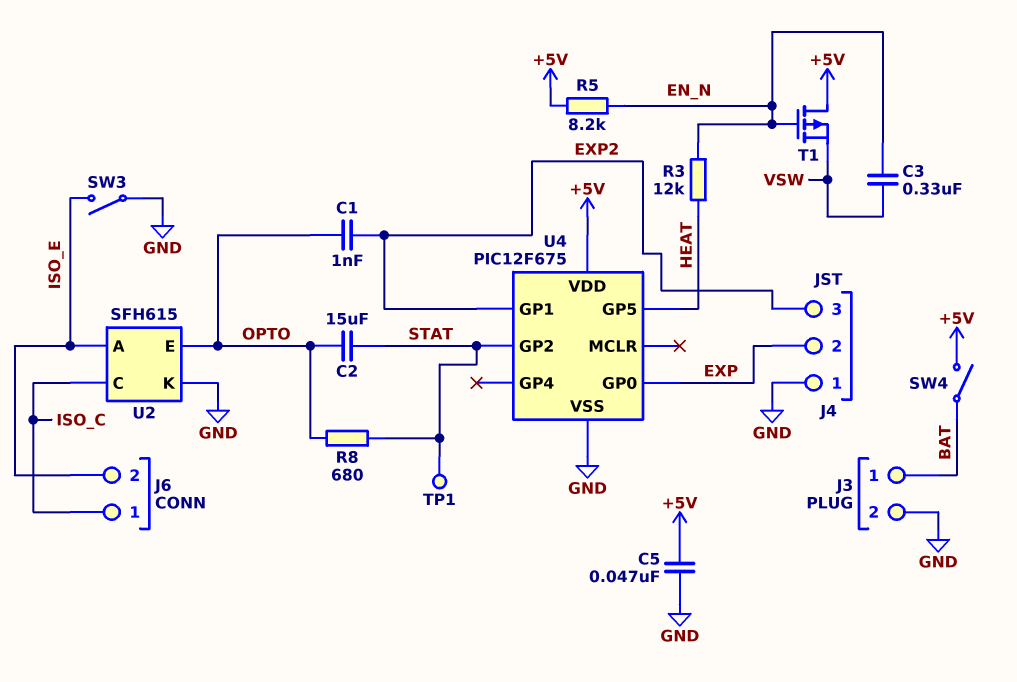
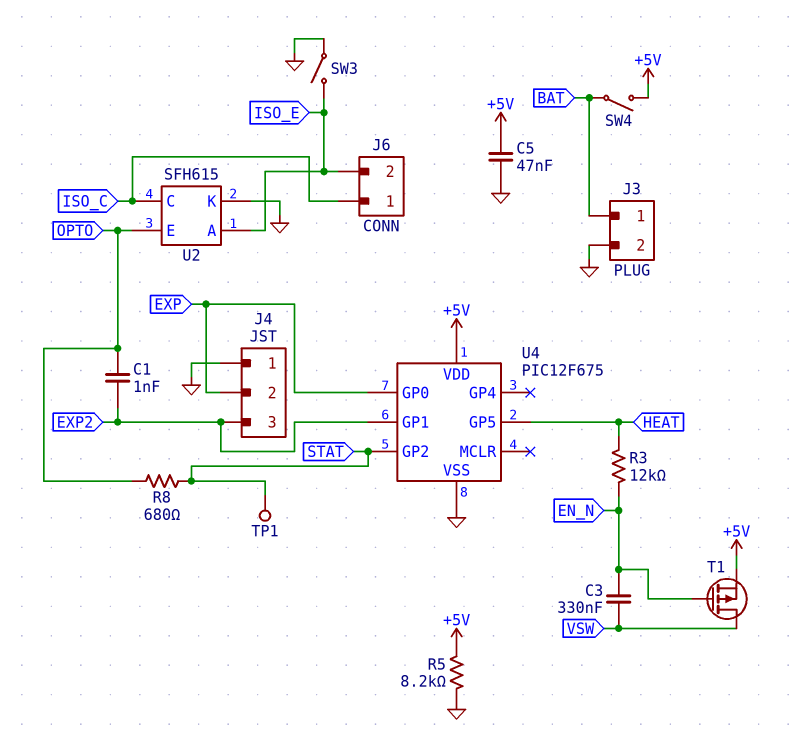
C2: 15uF (OPTO, STAT) -> none
R5: 8.2k (+5V, EN_N) -> 8.2k (+5V, GND)
T1: PMOS (G EN_N, D +5V, S VSW) -> PMOS (G EN_N, D VSW, S +5V)

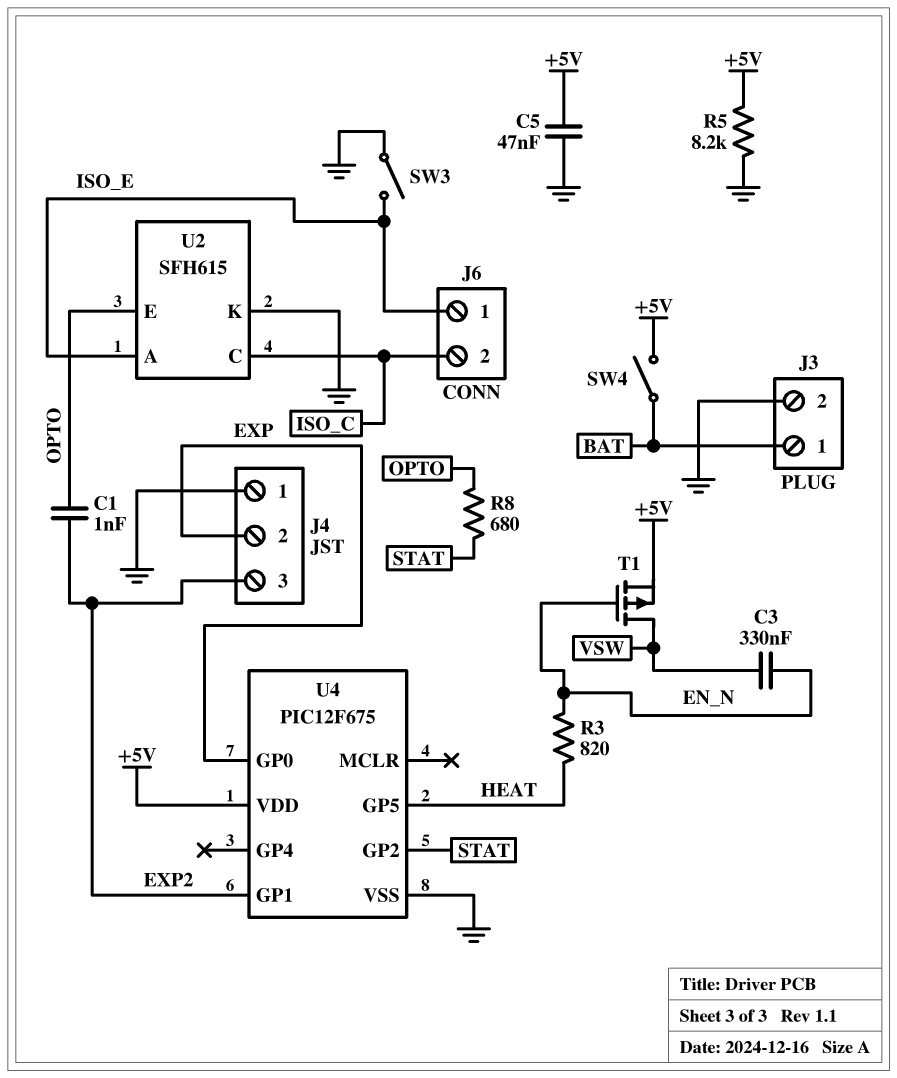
J6 pin 1: ISO_C -> ISO_E
J6 pin 2: ISO_E -> ISO_C
R3: 12k (EN_N, HEAT) -> 820 (EN_N, HEAT)
TP1: test point (STAT) -> none

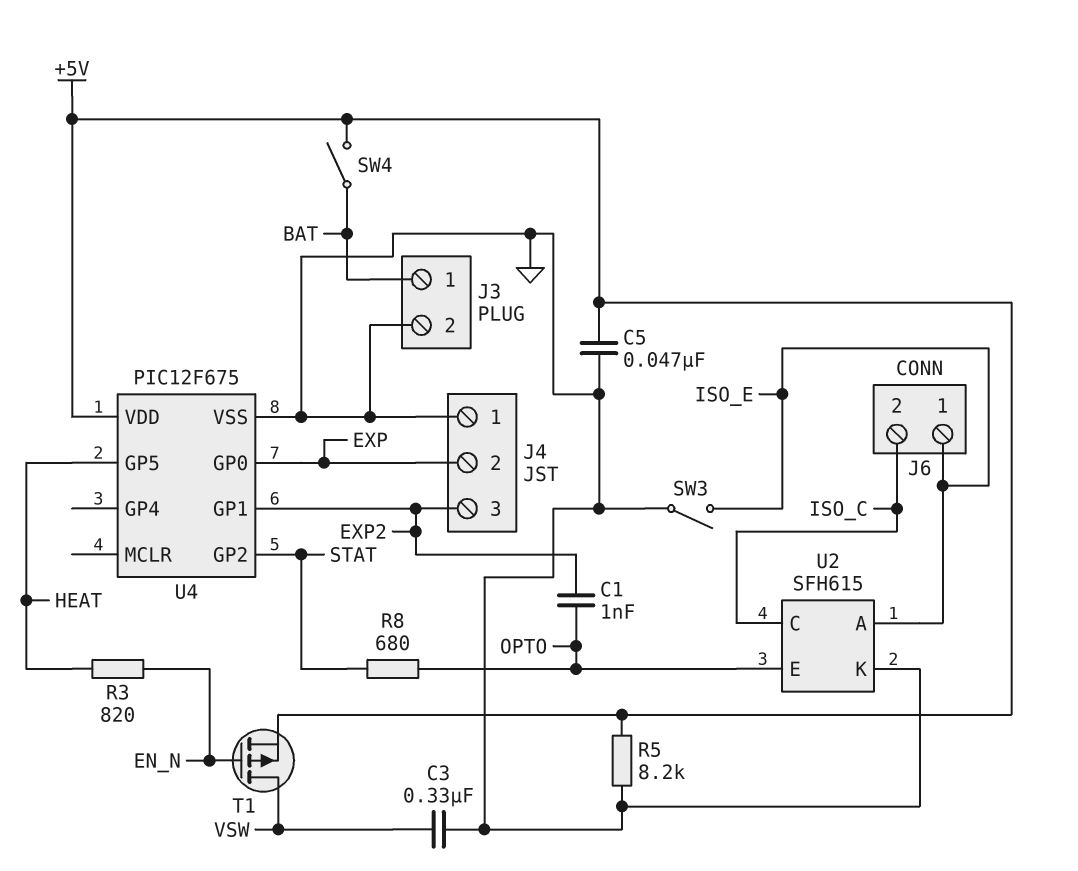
C3: 330nF (EN_N, VSW) -> 330nF (GND, VSW)

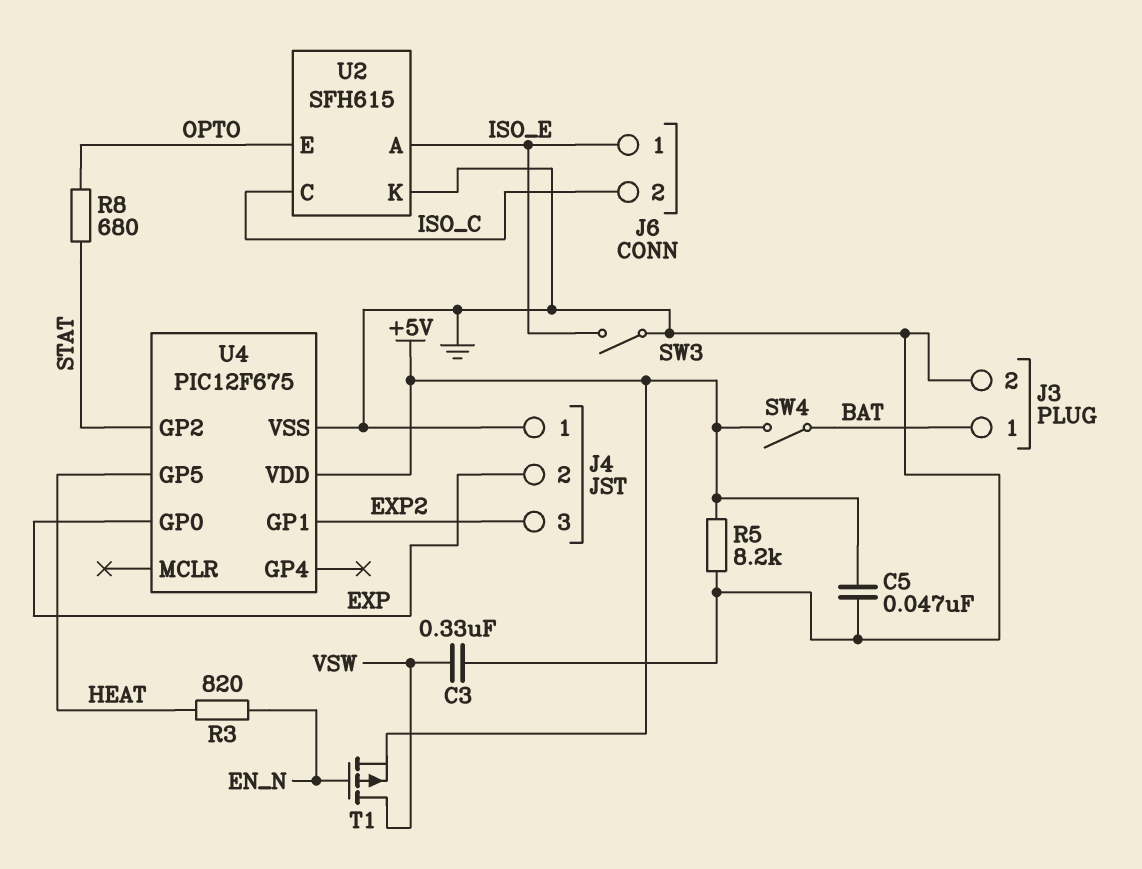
C1: 1nF (EXP2, OPTO) -> none

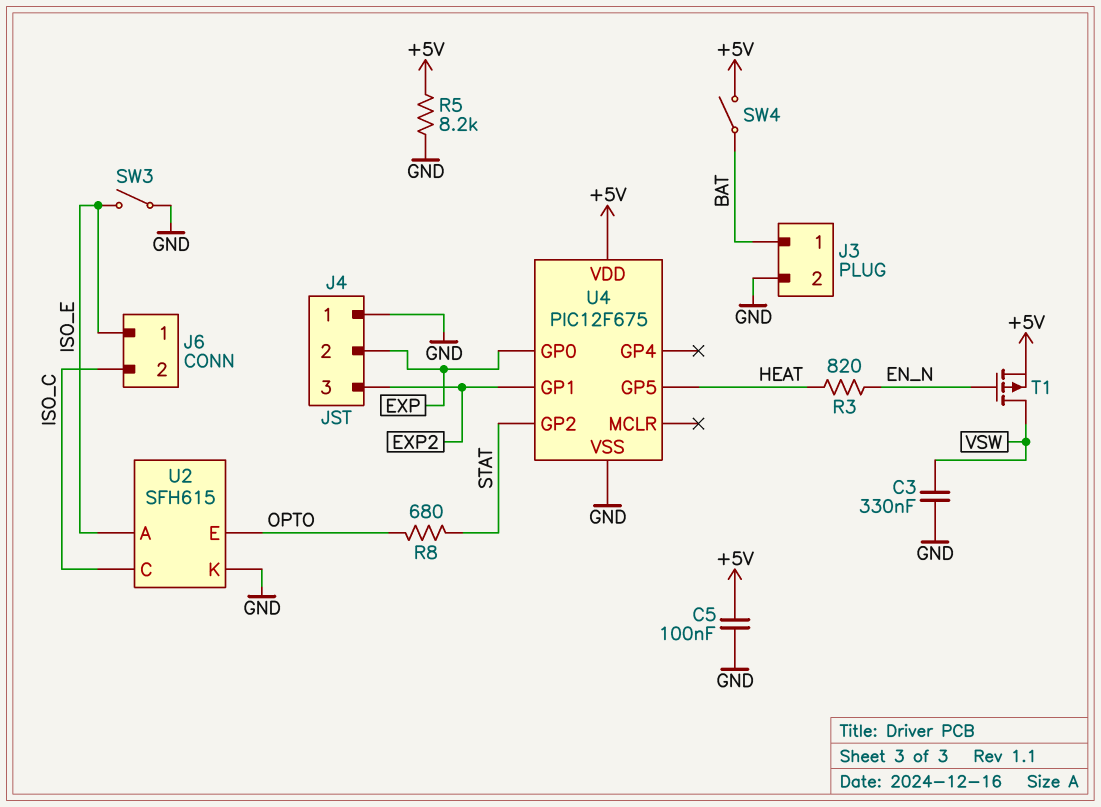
C5: 47nF (+5V, GND) -> 100nF (+5V, GND)

